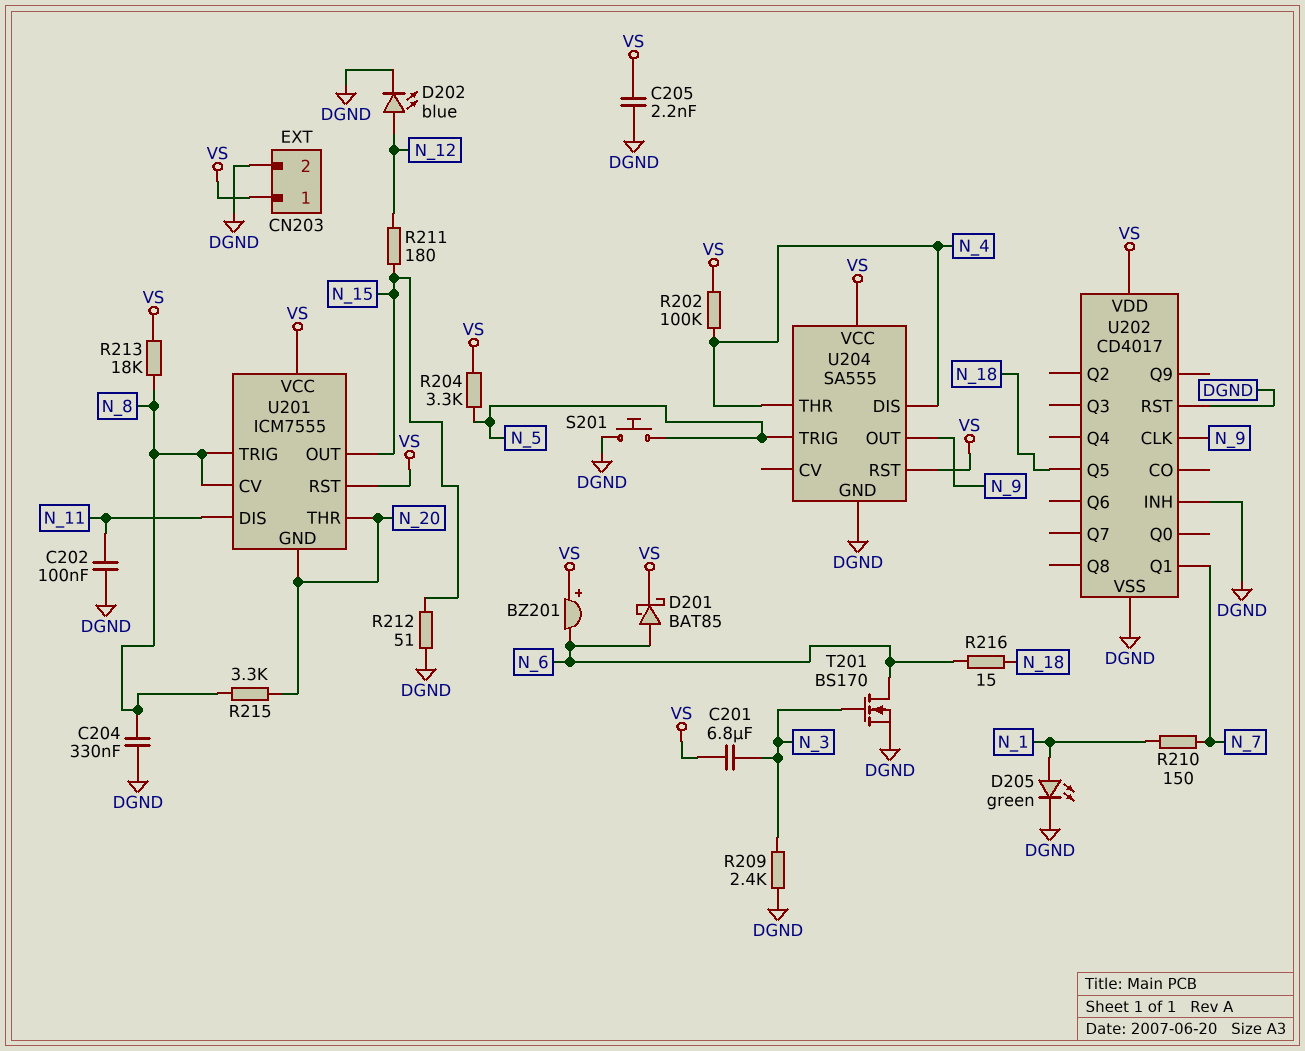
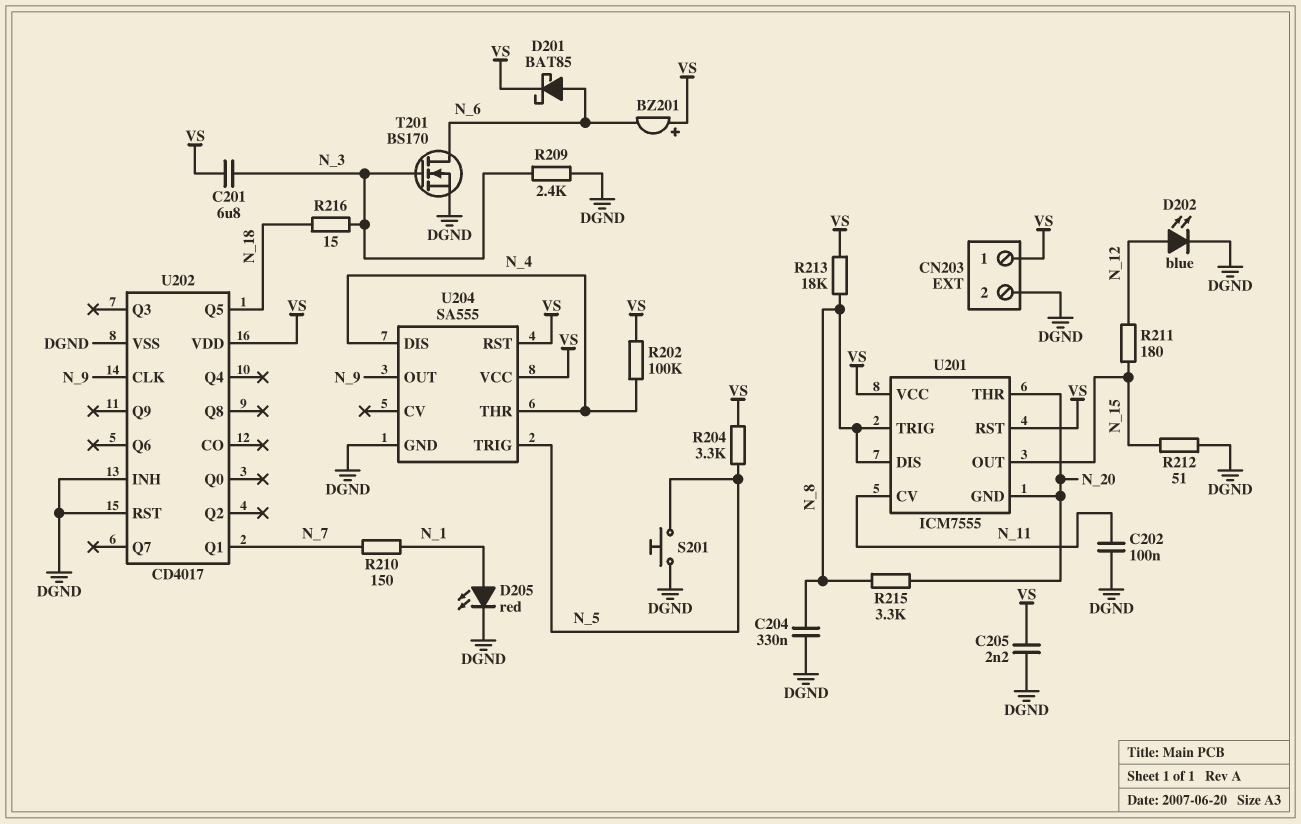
D205: LED green (A N_1, K DGND) -> LED red (A N_1, K DGND)
R216: 15 (N_6, N_18) -> 15 (N_3, N_18)
U201 pin CV: N_8 -> N_11
U201 pin DIS: N_11 -> N_8

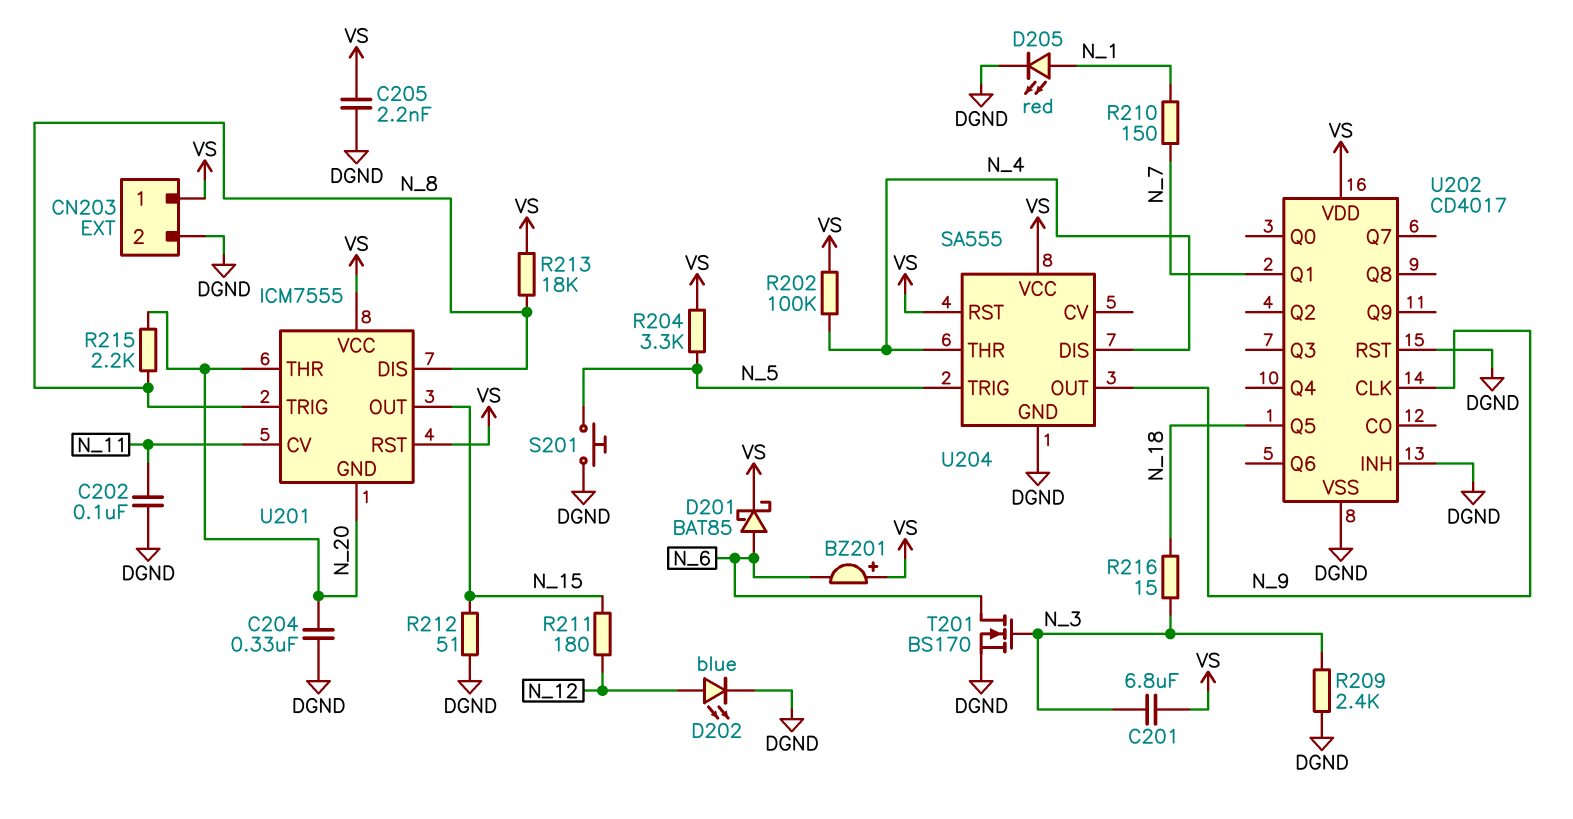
C204: 330nF (DGND, N_8) -> 330nF (DGND, N_20)
R215: 3.3k (N_8, N_20) -> 2.2k (N_8, N_20)

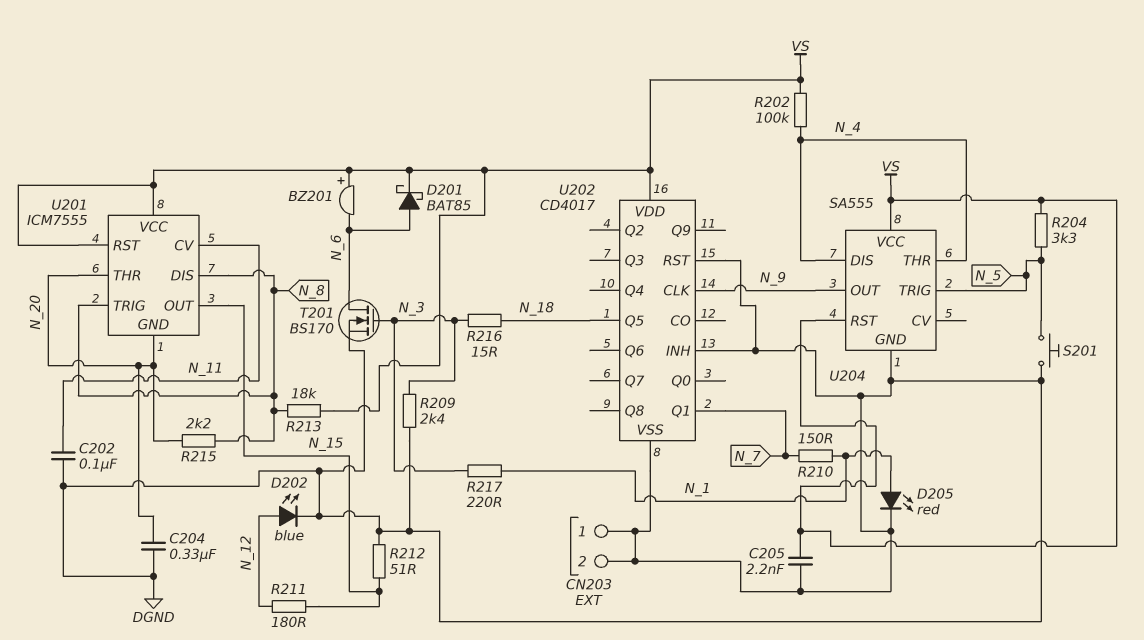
C201: 6.8uF (N_3, VS) -> none
CN203 pin 1: VS -> DGND
R217: none -> 220 (N_1, N_3)

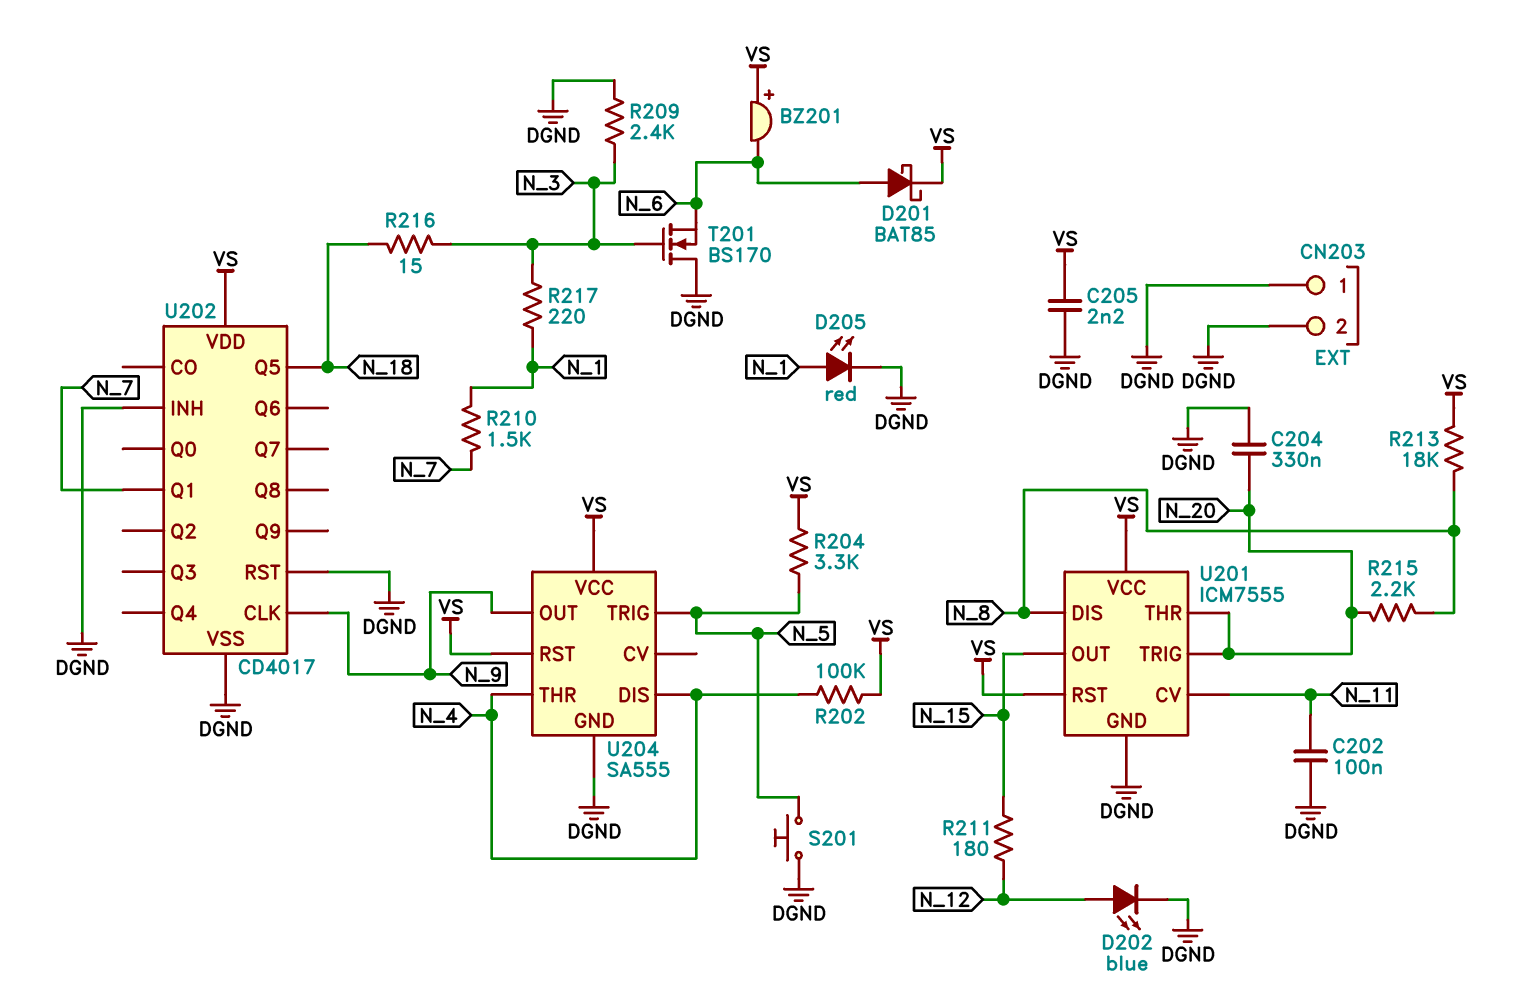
R210: 150 (N_1, N_7) -> 1.5k (N_1, N_7)
R212: 51 (DGND, N_15) -> none
T201: NMOS BS170 (G N_3, D N_6, S DGND) -> NMOS BS170 (G N_3, D DGND, S N_6)
U201 pin GND: N_20 -> DGND
U201 pin TRIG: N_8 -> N_20

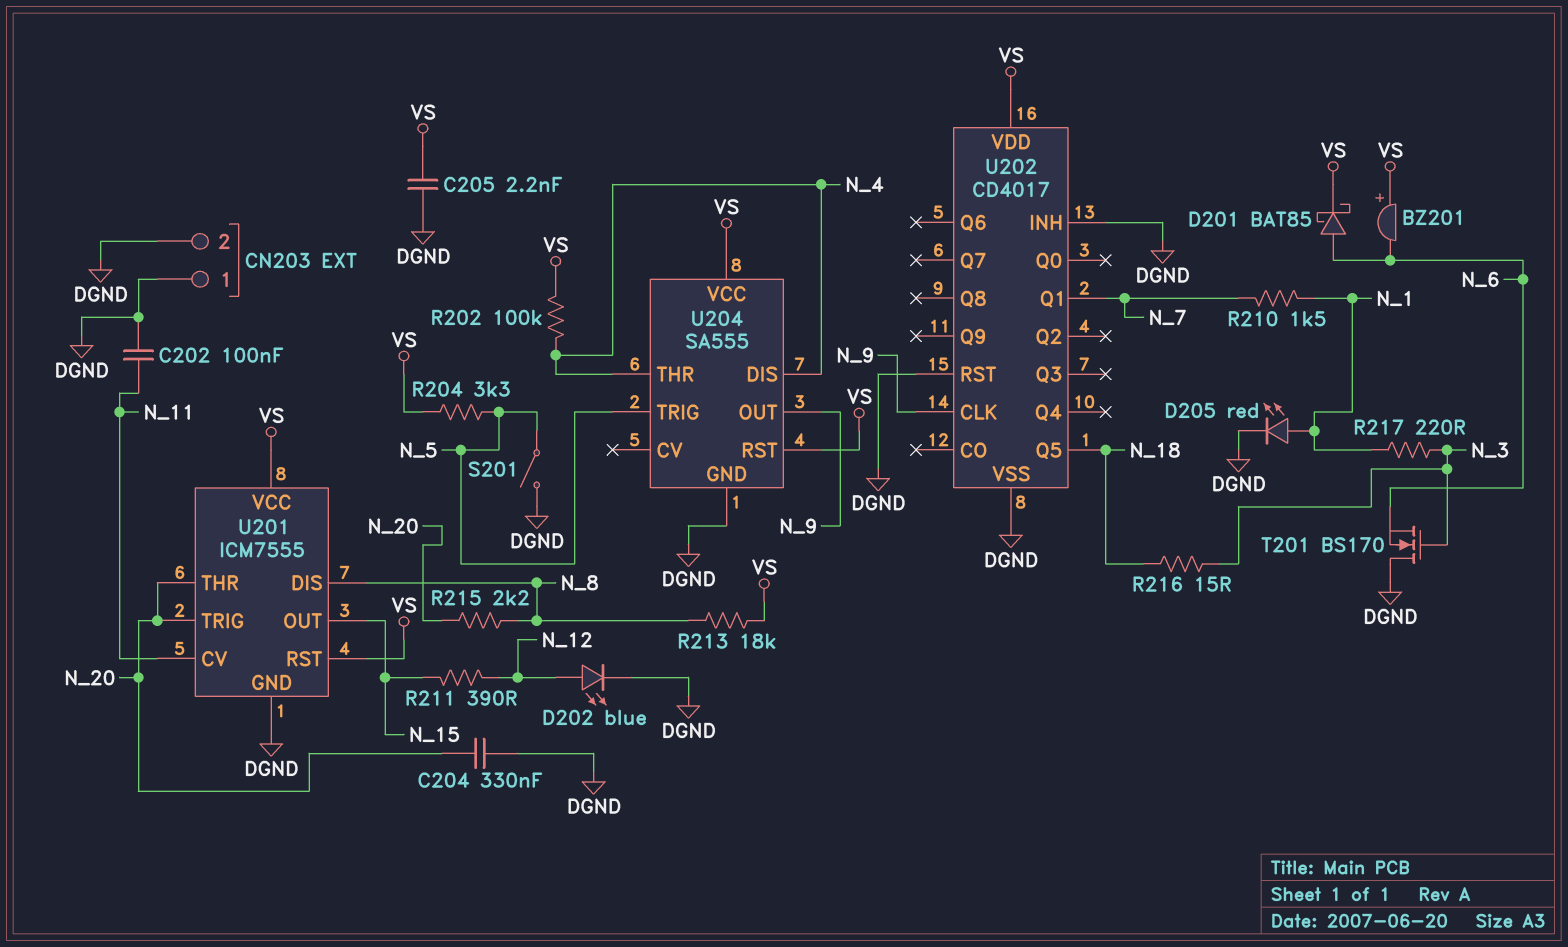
R209: 2.4k (DGND, N_3) -> none
R211: 180 (N_12, N_15) -> 390 (N_12, N_15)
S201: button (DGND, N_5) -> switch (DGND, N_5)

